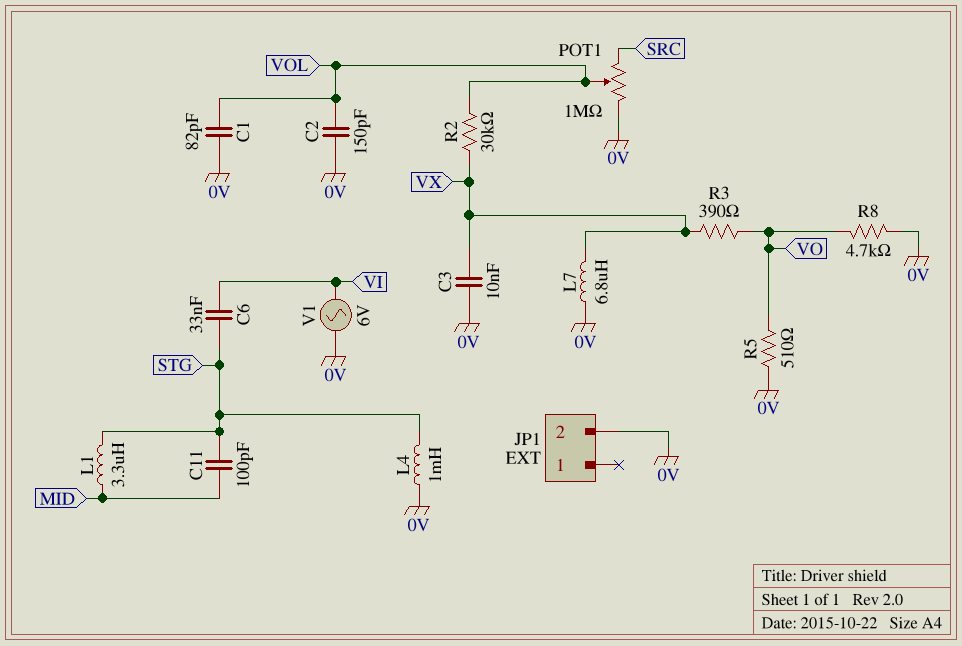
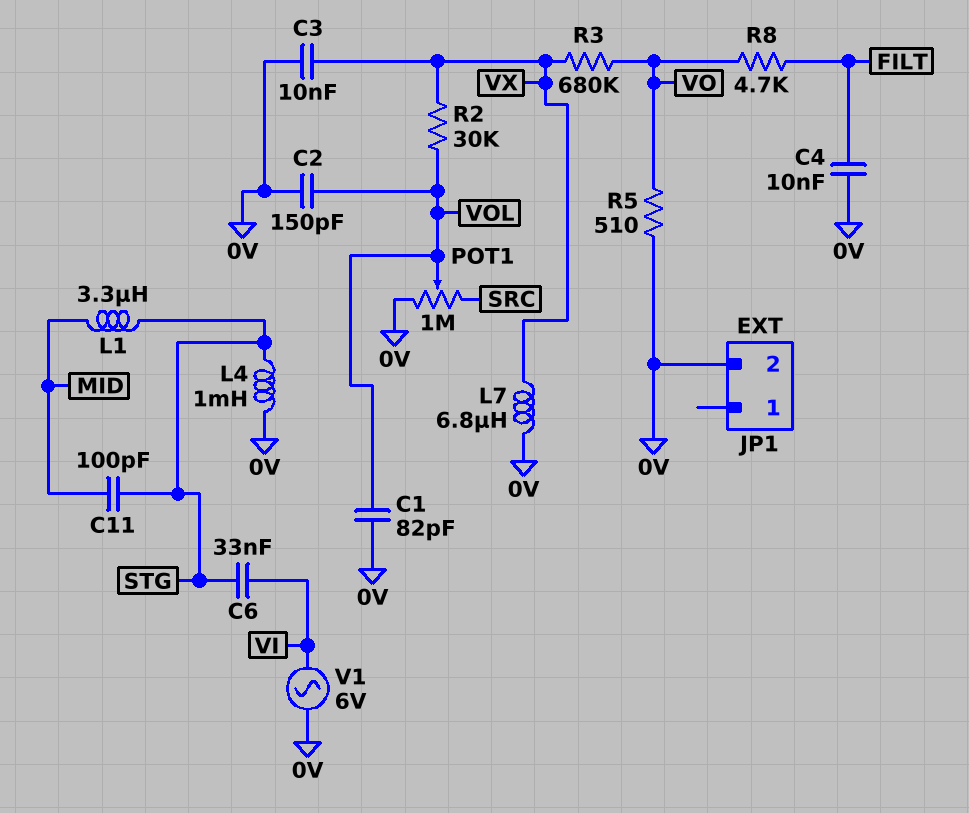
C4: none -> 10nF (0V, FILT)
R3: 390 (VO, VX) -> 680k (VO, VX)
R8: 4.7k (0V, VO) -> 4.7k (FILT, VO)

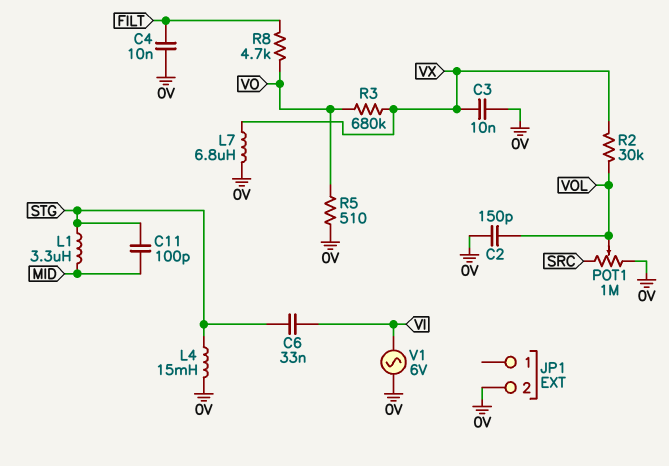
C1: 82pF (0V, VOL) -> none
L4: 1mH (0V, STG) -> 15mH (0V, STG)

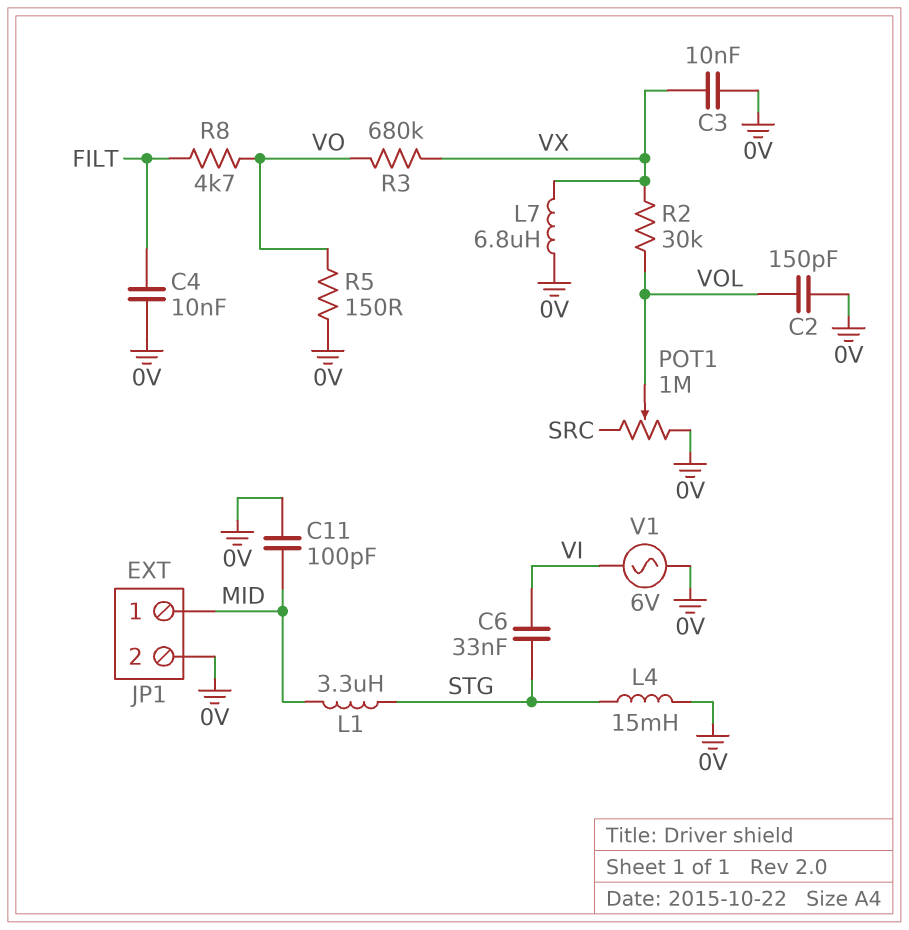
C11: 100pF (MID, STG) -> 100pF (0V, MID)
JP1 pin 1: none -> MID
R5: 510 (0V, VO) -> 150 (0V, VO)

